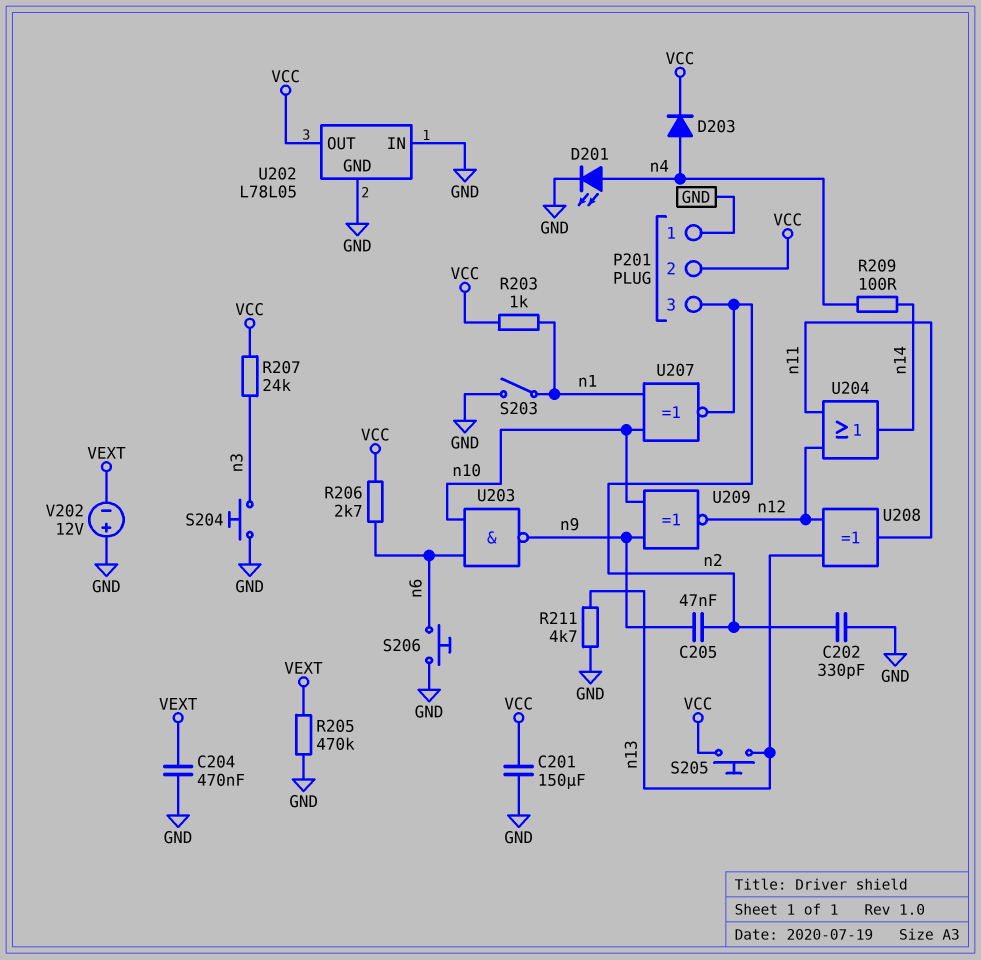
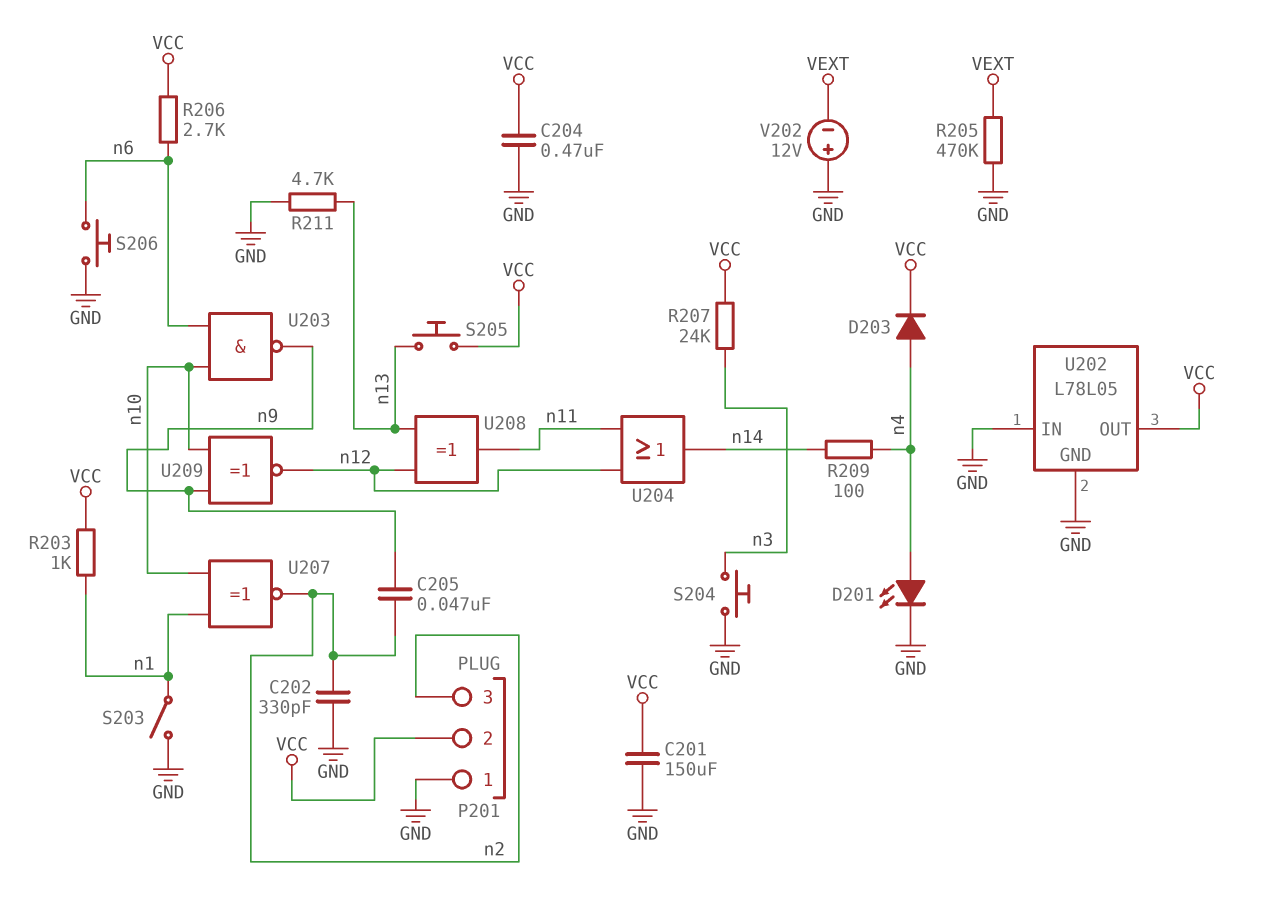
C204: 470nF (GND, VEXT) -> 470nF (GND, VCC)

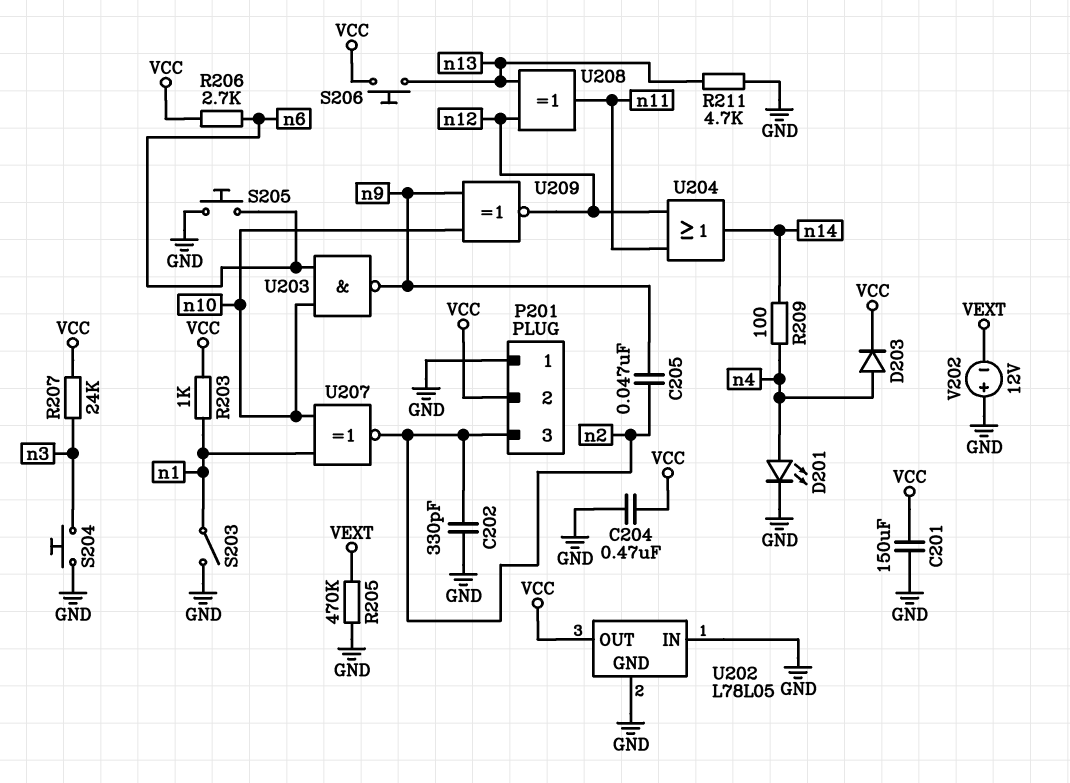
S205: button (VCC, n13) -> button (GND, n6)
S206: button (GND, n6) -> button (VCC, n13)

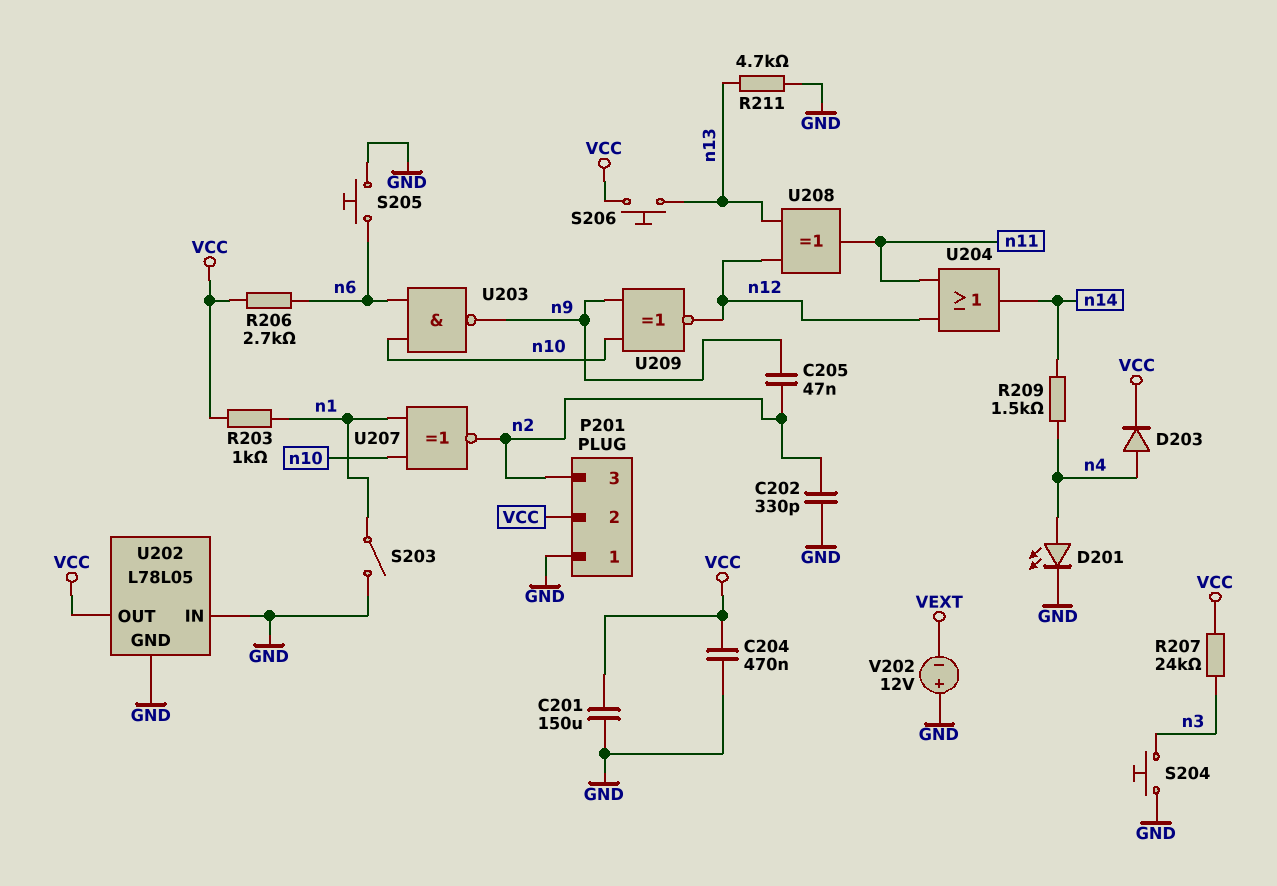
R205: 470k (GND, VEXT) -> none
R209: 100 (n4, n14) -> 1.5k (n4, n14)

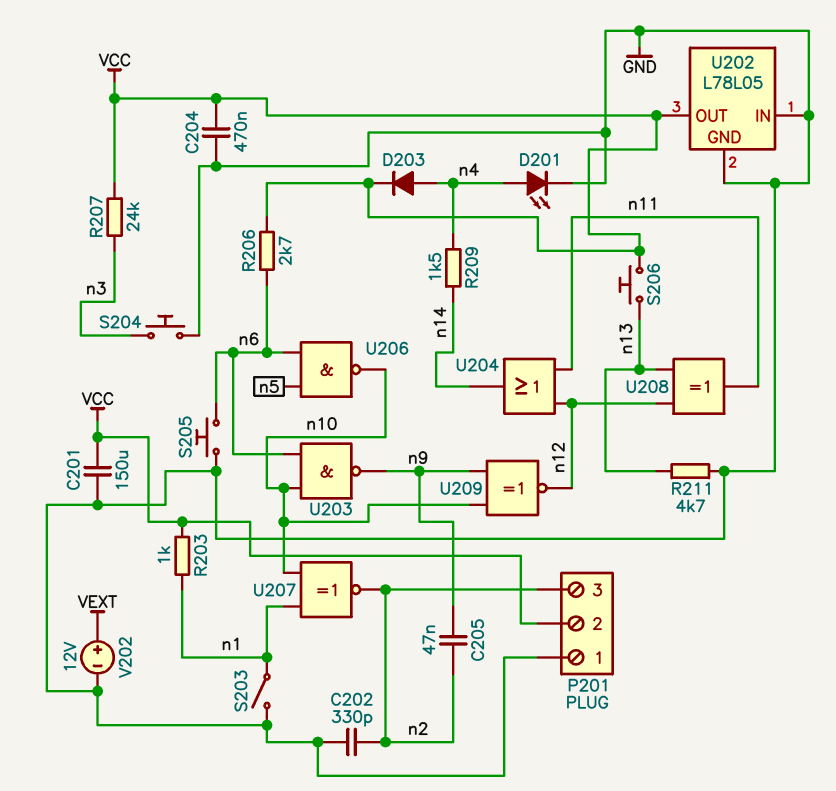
U206: none -> NAND (in n5, in n6, out n10)
V202: 12V (plus GND, minus VEXT) -> 12V (plus VEXT, minus GND)

